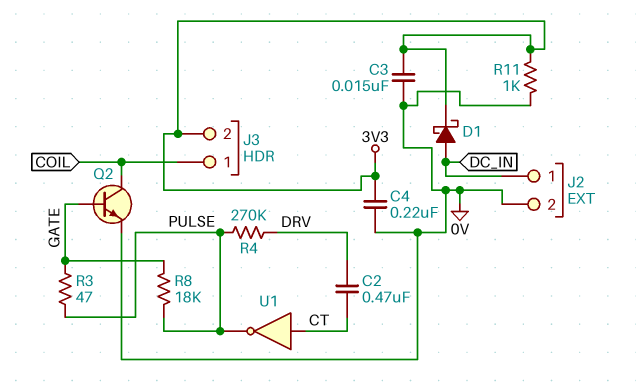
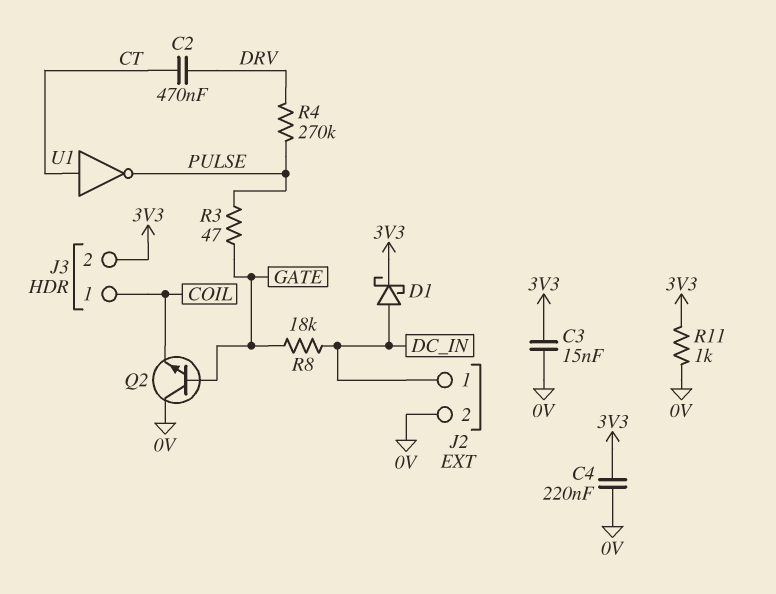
Q2: NPN (B GATE, C COIL, E 0V) -> NPN (B GATE, C 0V, E COIL)
R8: 18k (GATE, PULSE) -> 18k (DC_IN, GATE)

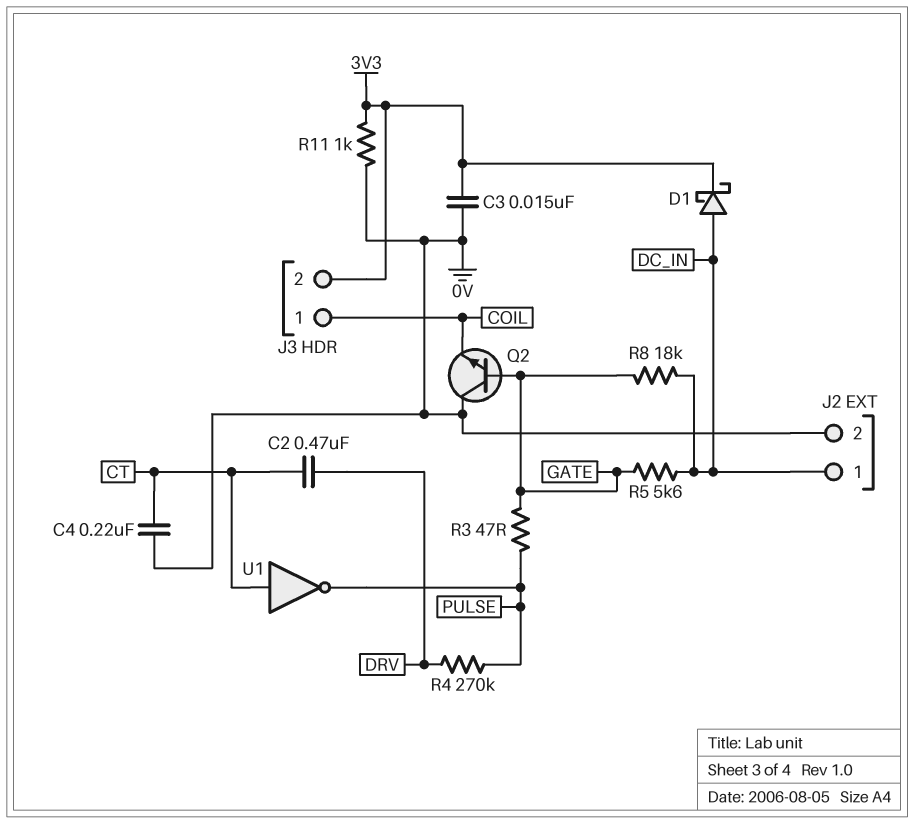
C4: 220nF (0V, 3V3) -> 220nF (0V, CT)
R5: none -> 5.6k (DC_IN, GATE)

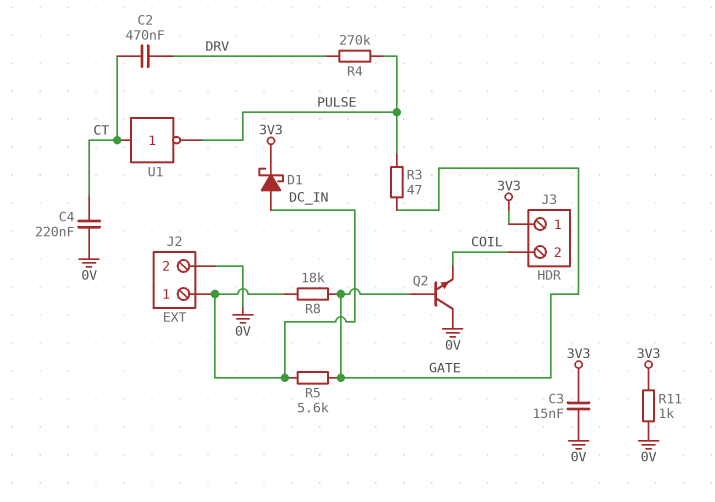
J3 pin 1: COIL -> 3V3
J3 pin 2: 3V3 -> COIL

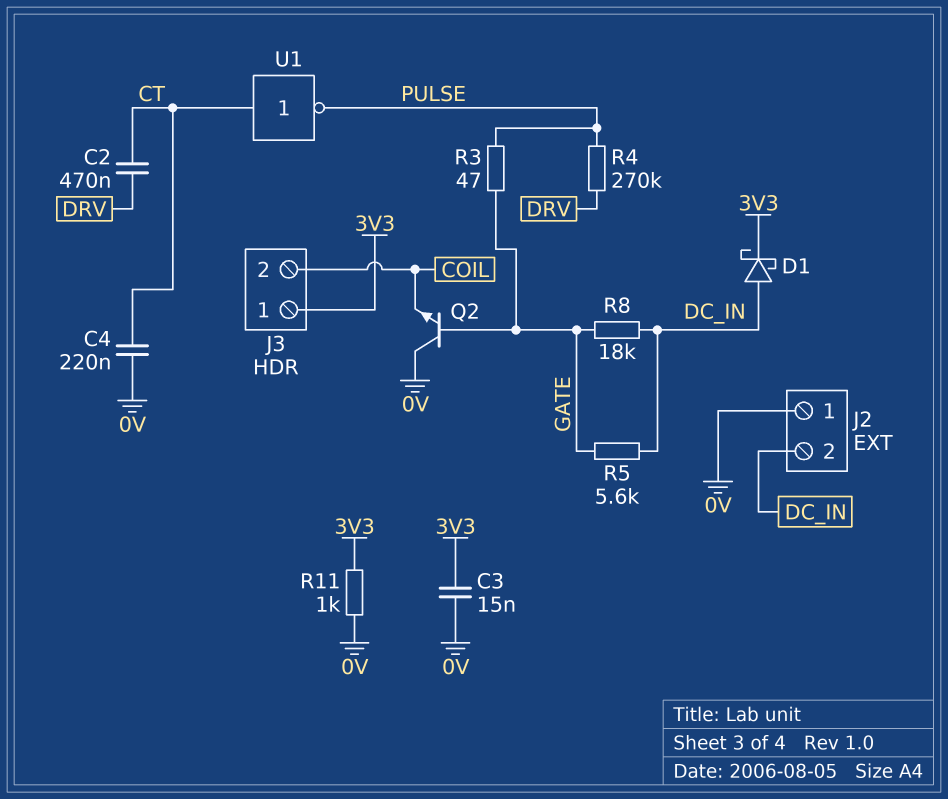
J2 pin 1: DC_IN -> 0V
J2 pin 2: 0V -> DC_IN

